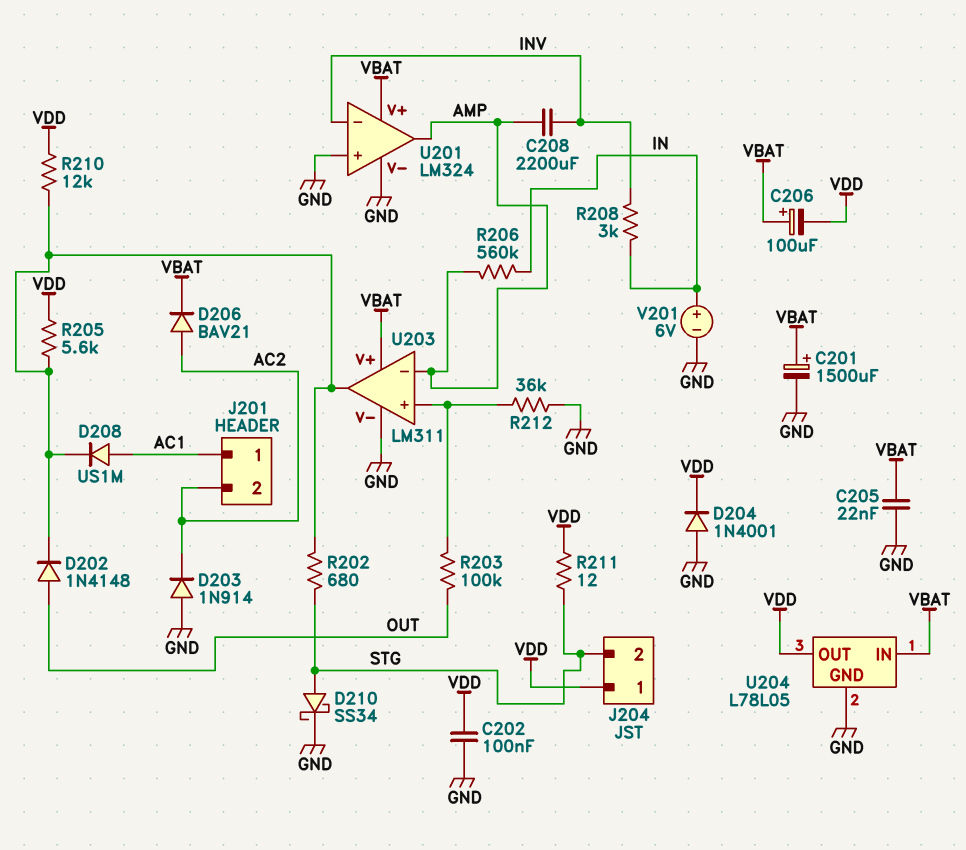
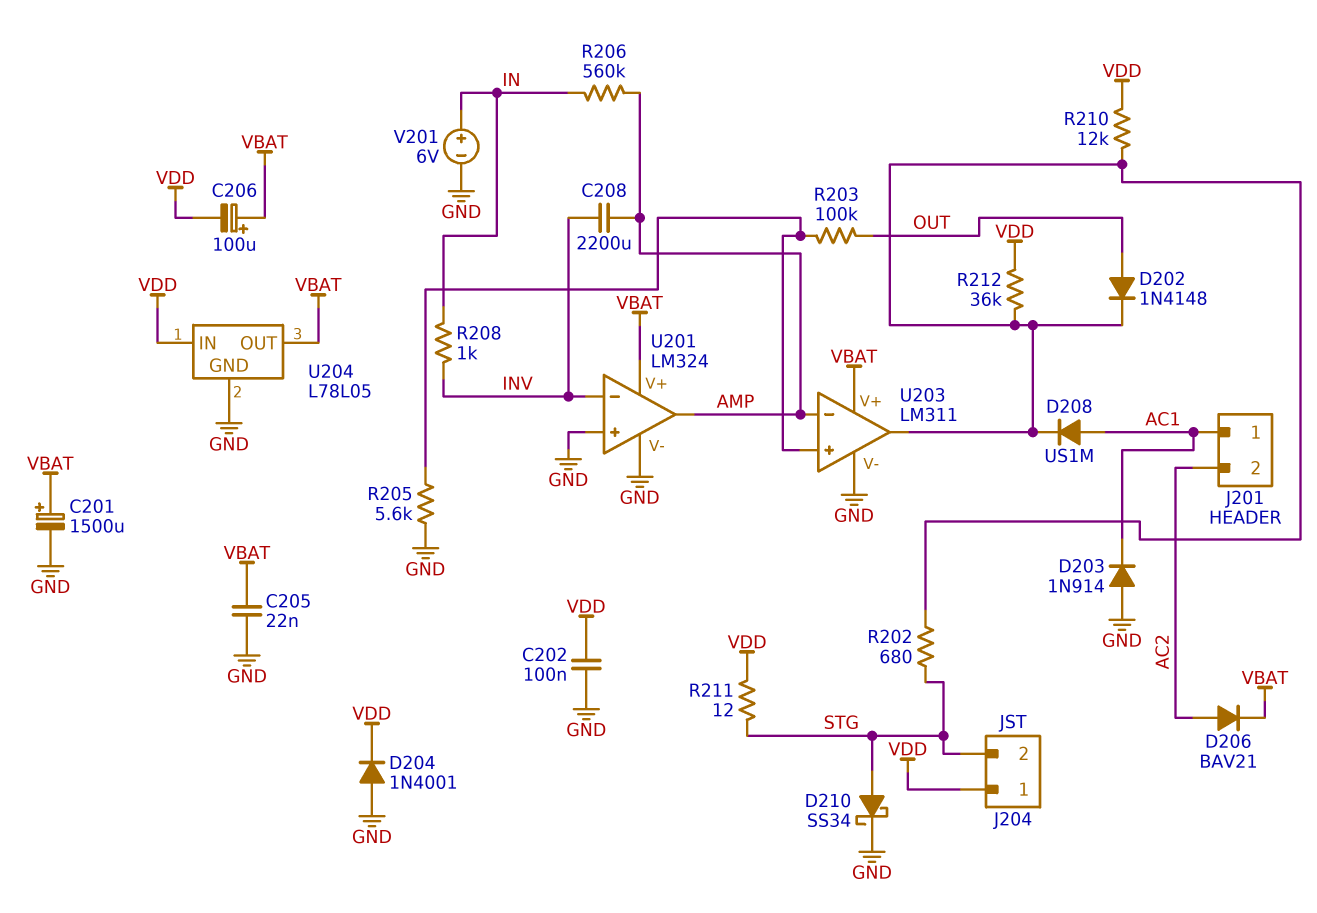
D203: diode 1N914 (A GND, K AC2) -> diode 1N914 (A GND, K AC1)
R205: 5.6k (U203/out, VDD) -> 5.6k (GND, U203/in+)
R208: 3k (IN, INV) -> 1k (IN, INV)
R212: 36k (GND, U203/in+) -> 36k (U203/out, VDD)
U204 pin IN: VBAT -> VDD
U204 pin OUT: VDD -> VBAT

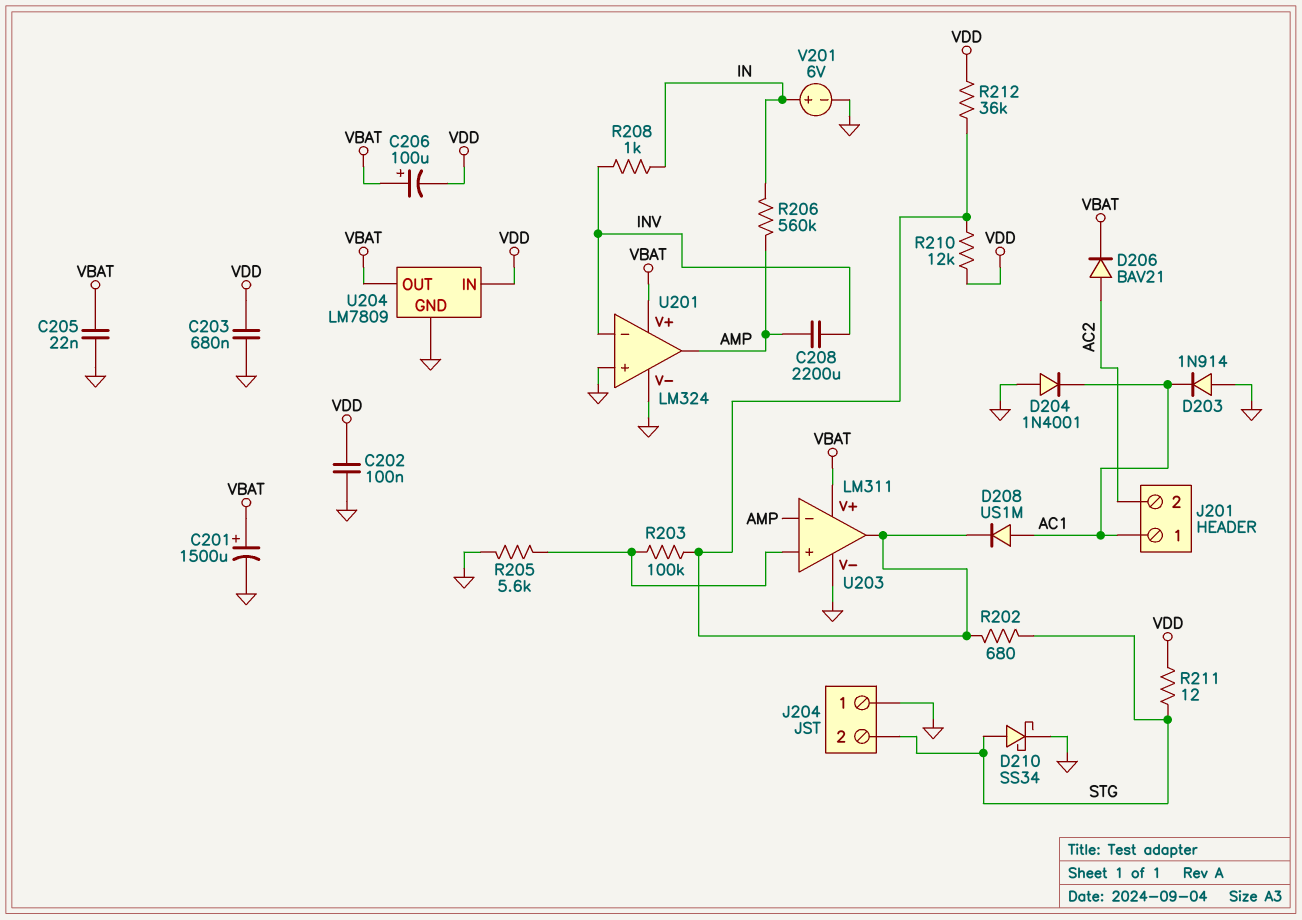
C203: none -> 680nF (GND, VDD)
D202: diode 1N4148 (A OUT, K U203/out) -> none
D204: diode 1N4001 (A GND, K VDD) -> diode 1N4001 (A GND, K AC1)
J204 pin 1: VDD -> GND
R203: 100k (OUT, U203/in+) -> 100k (U203/in+, U203/out)
U204: L78L05 -> LM7809

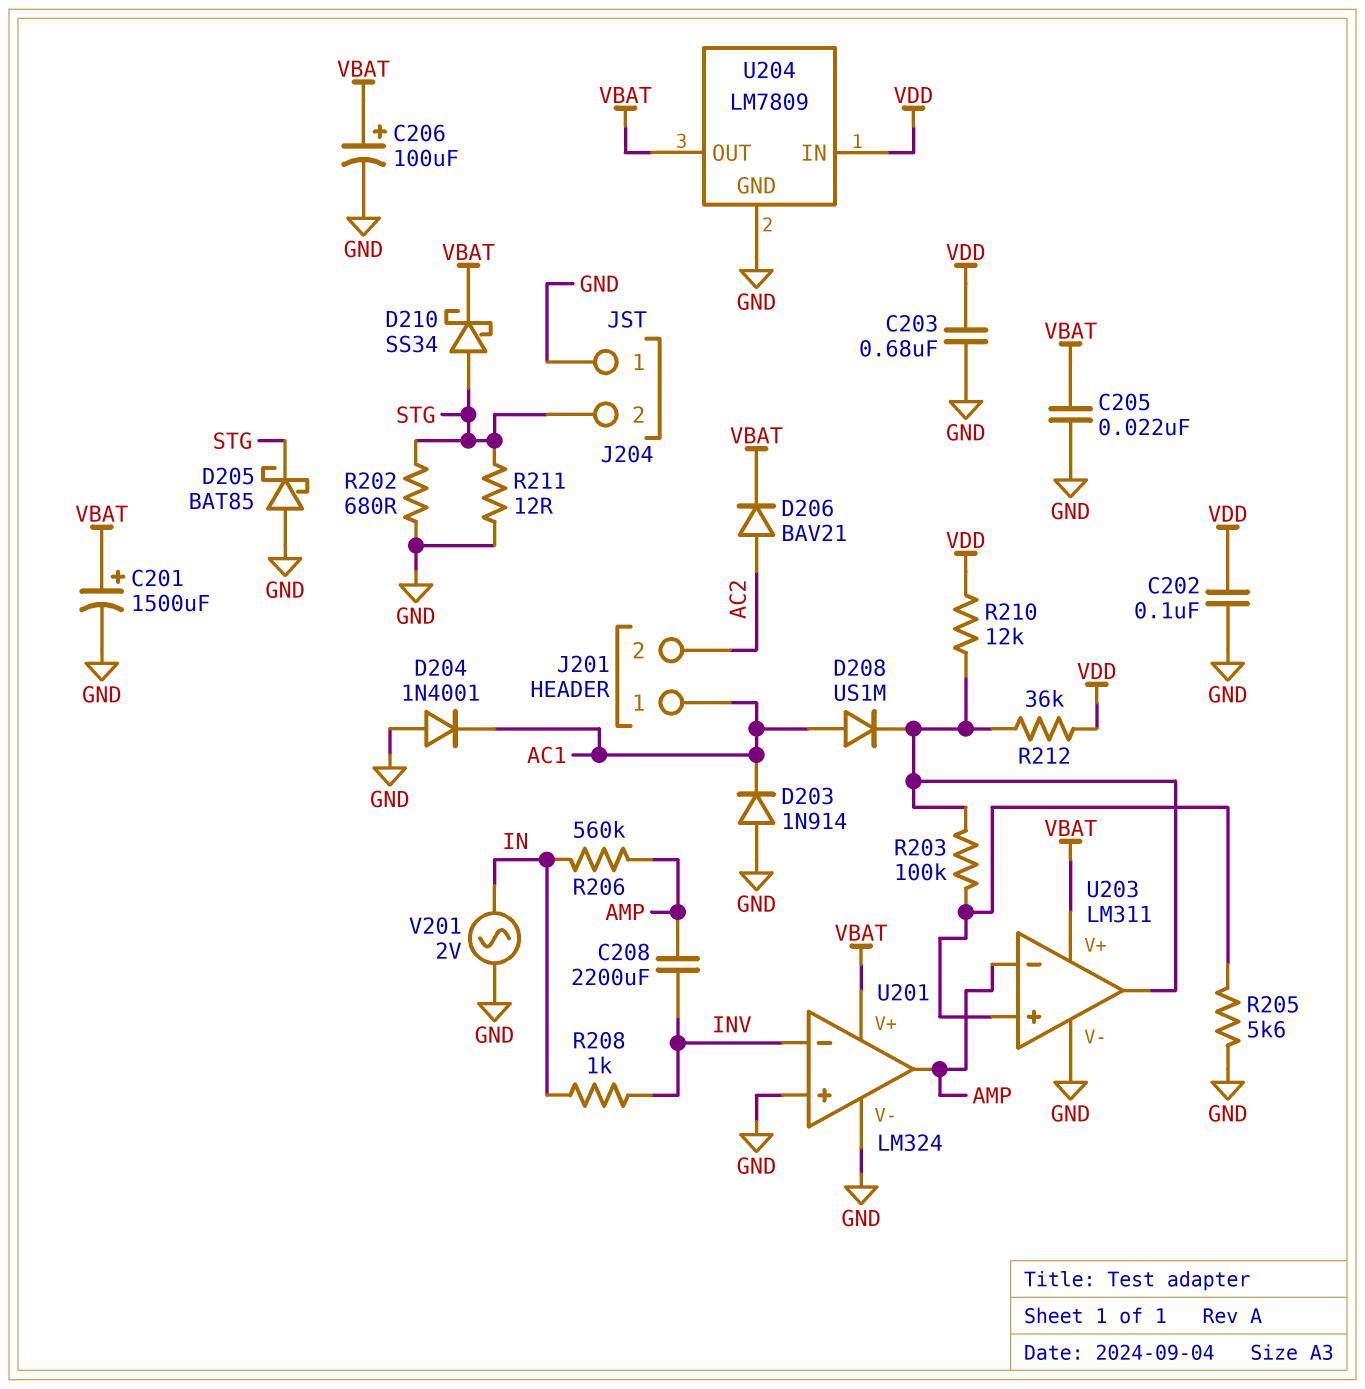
C206: 100uF (plus VBAT, minus VDD) -> 100uF (plus VBAT, minus GND)
D205: none -> schottky BAT85 (A GND, K STG)
D210: schottky SS34 (A STG, K GND) -> schottky SS34 (A STG, K VBAT)
R202: 680 (STG, U203/out) -> 680 (GND, STG)
R211: 12 (STG, VDD) -> 12 (GND, STG)
V201: 6V (plus IN, minus GND) -> AC 2V (GND, IN)

